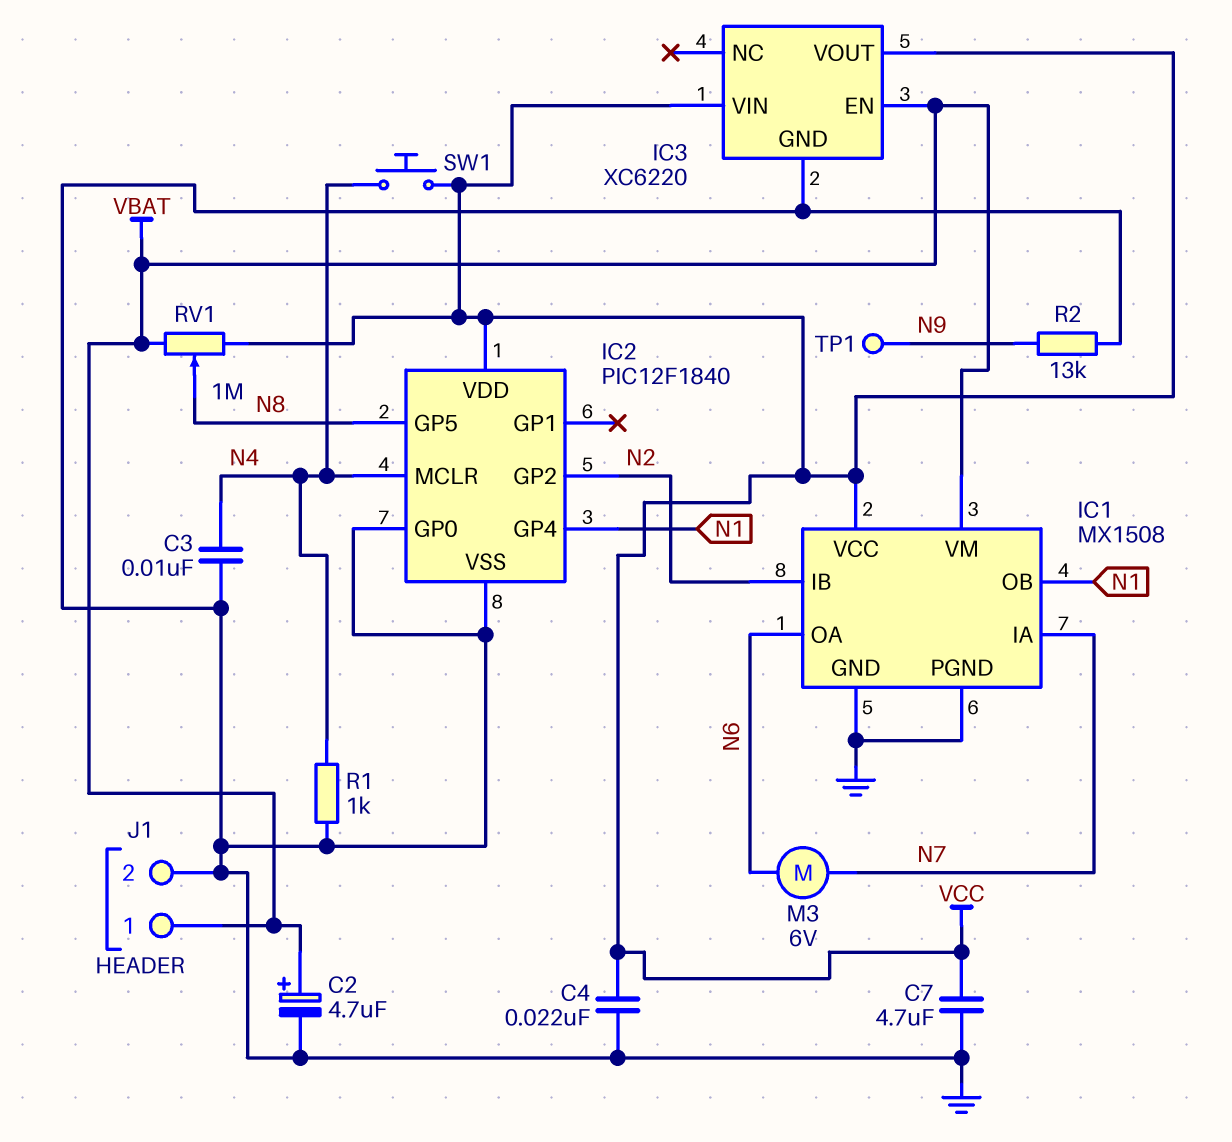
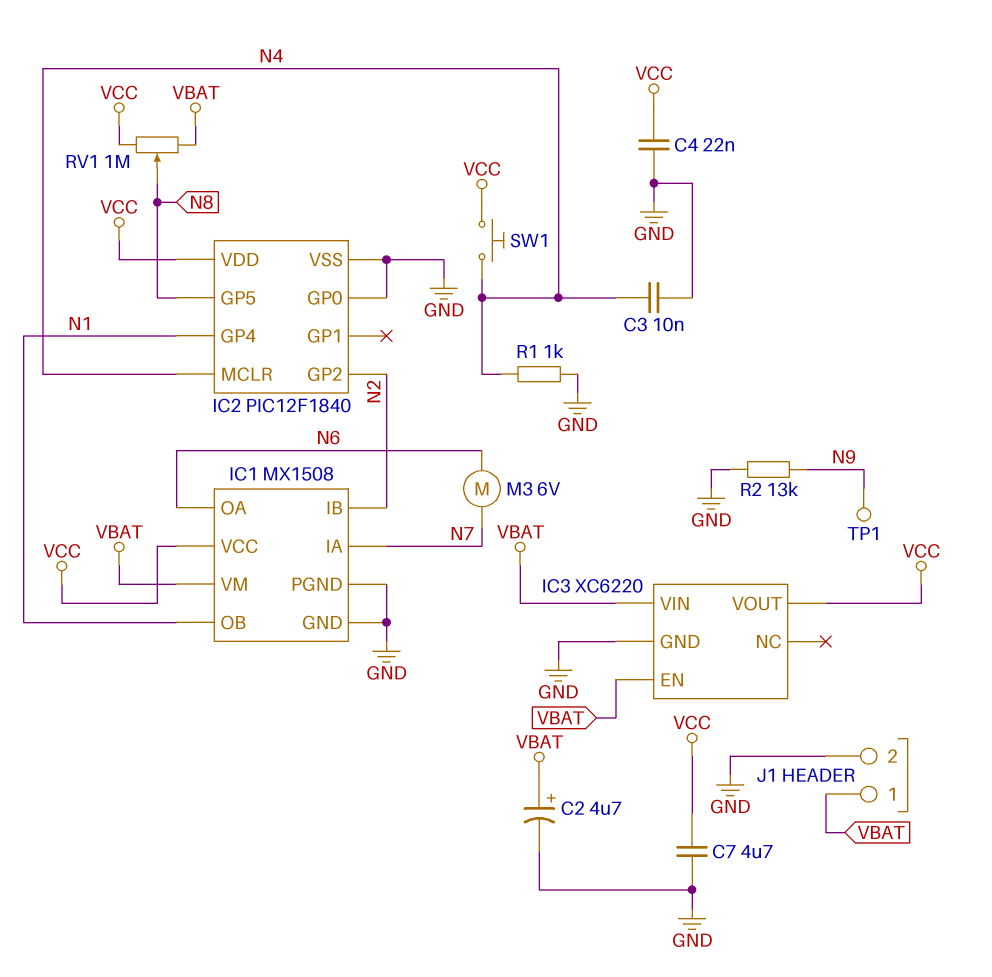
IC3 pin VIN: VCC -> VBAT

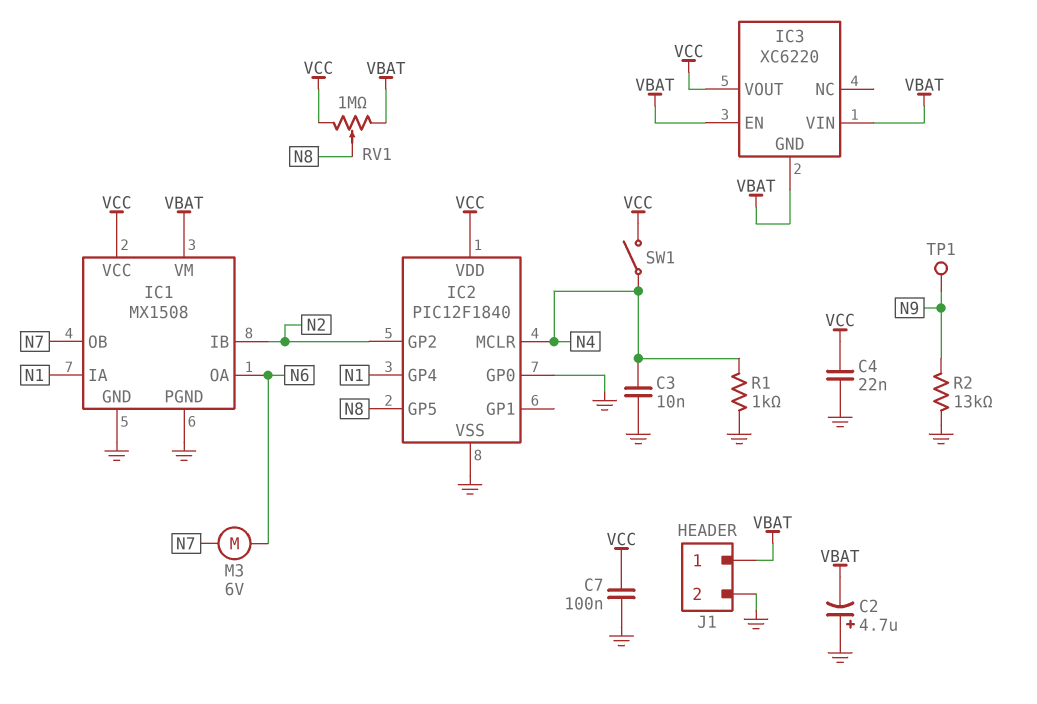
C2: 4.7uF (plus VBAT, minus GND) -> 4.7uF (plus GND, minus VBAT)
C7: 4.7uF (GND, VCC) -> 100nF (GND, VCC)
IC1 pin IA: N7 -> N1
IC1 pin OB: N1 -> N7
IC3 pin GND: GND -> VBAT
SW1: button (N4, VCC) -> switch (N4, VCC)

